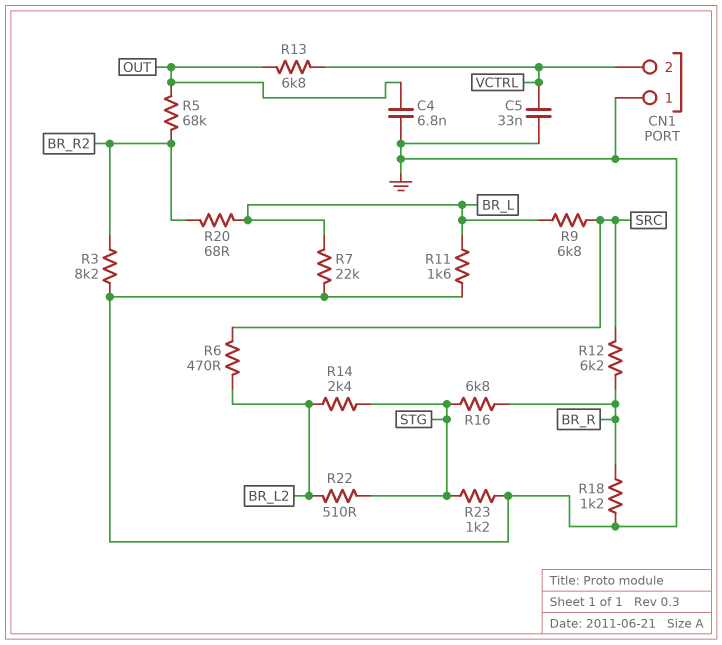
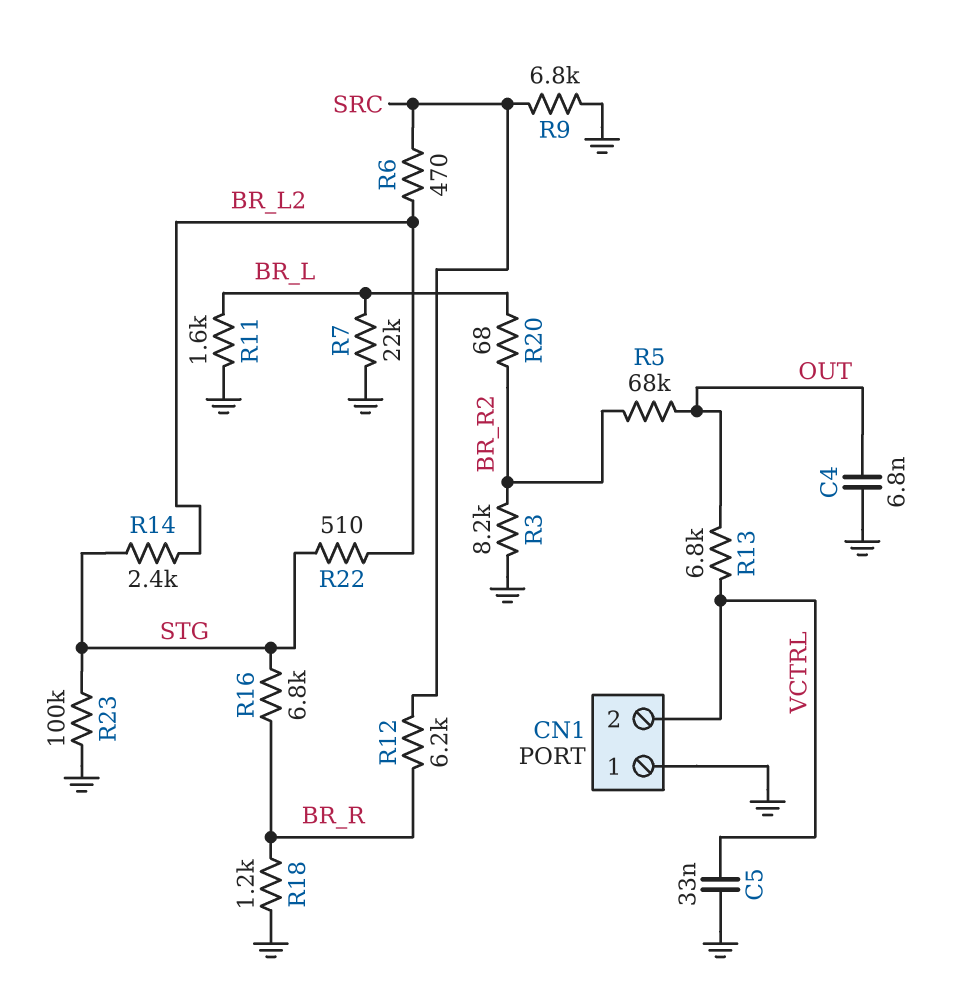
R9: 6.8k (BR_L, SRC) -> 6.8k (GND, SRC)
R23: 1.2k (GND, STG) -> 100k (GND, STG)

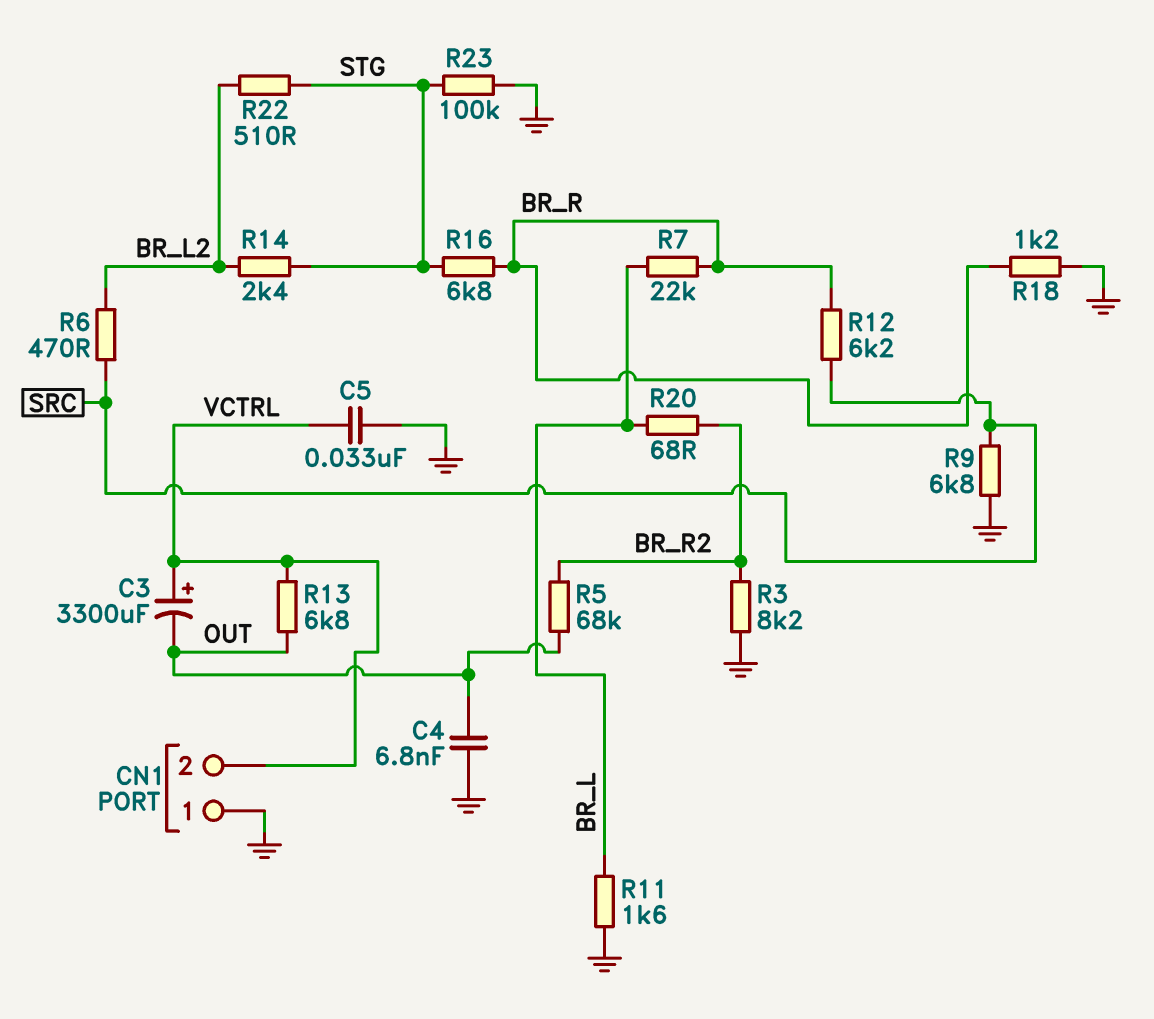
C3: none -> 3300uF (plus VCTRL, minus OUT)
R7: 22k (BR_L, GND) -> 22k (BR_L, BR_R)

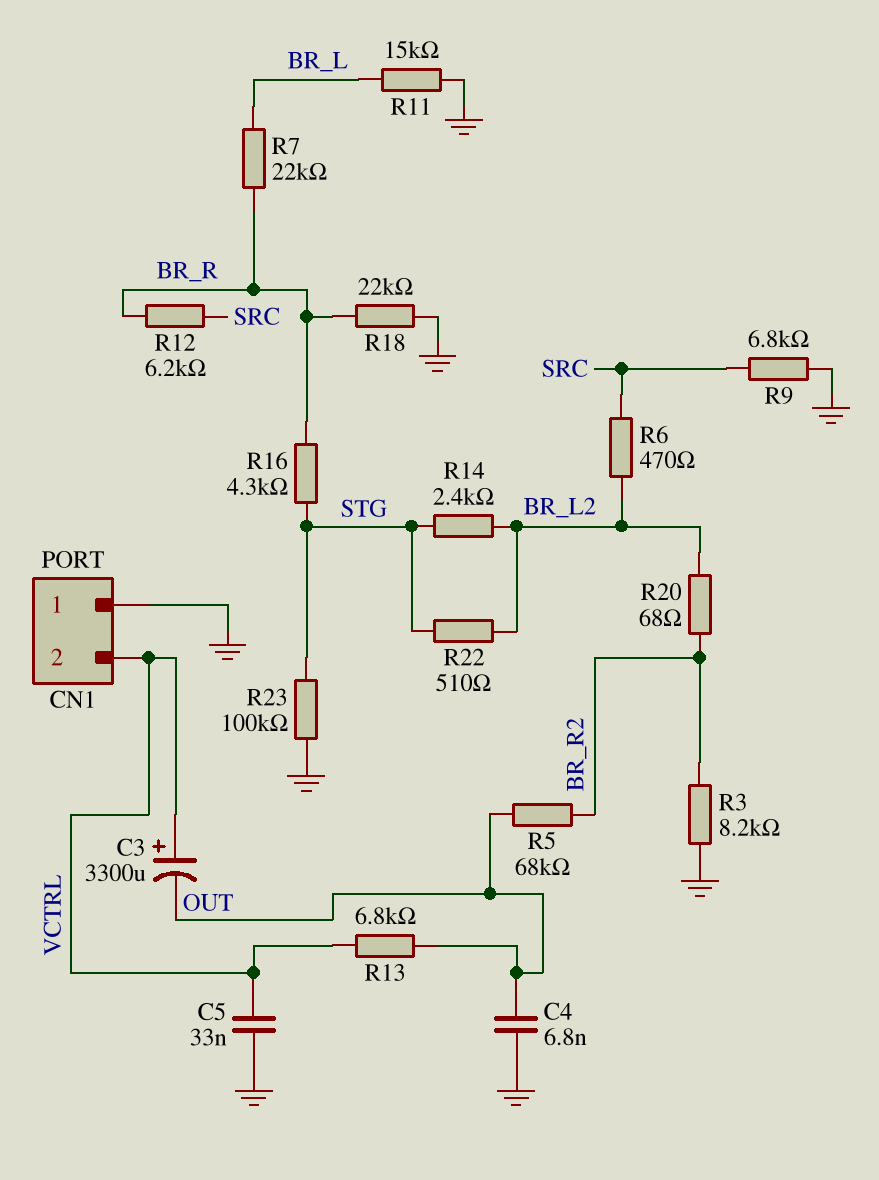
R11: 1.6k (BR_L, GND) -> 15k (BR_L, GND)
R16: 6.8k (BR_R, STG) -> 4.3k (BR_R, STG)
R18: 1.2k (BR_R, GND) -> 22k (BR_R, GND)
R20: 68 (BR_L, BR_R2) -> 68 (BR_L2, BR_R2)

